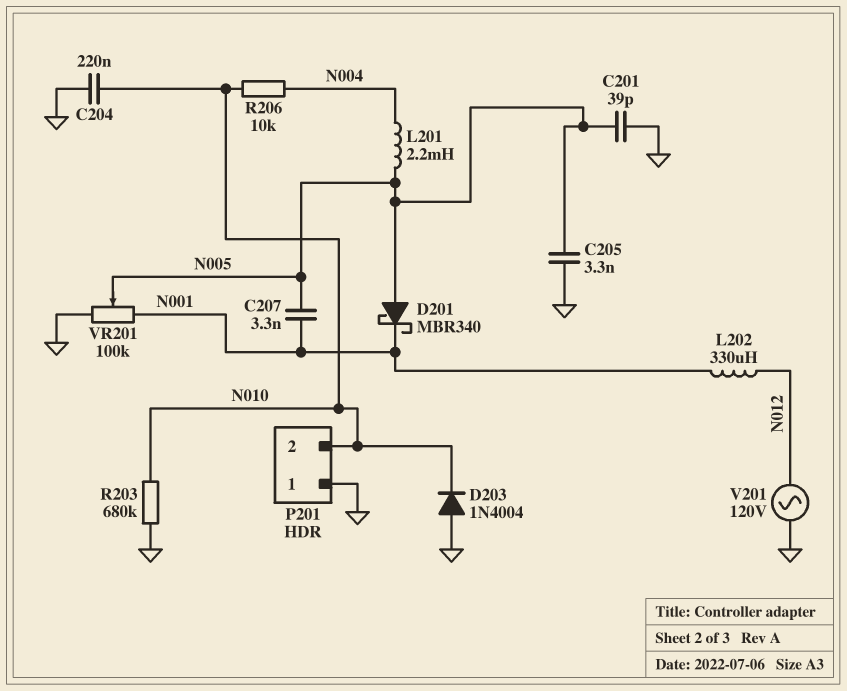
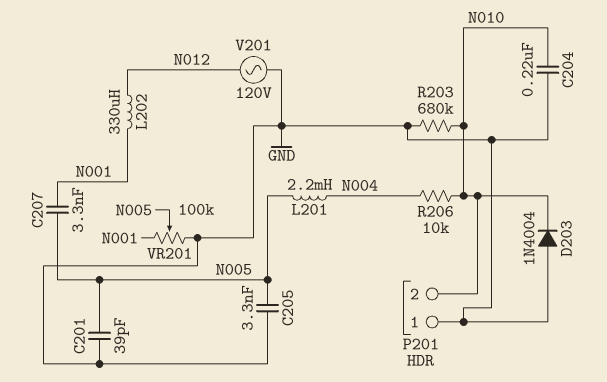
D201: schottky MBR340 (A N005, K N001) -> none

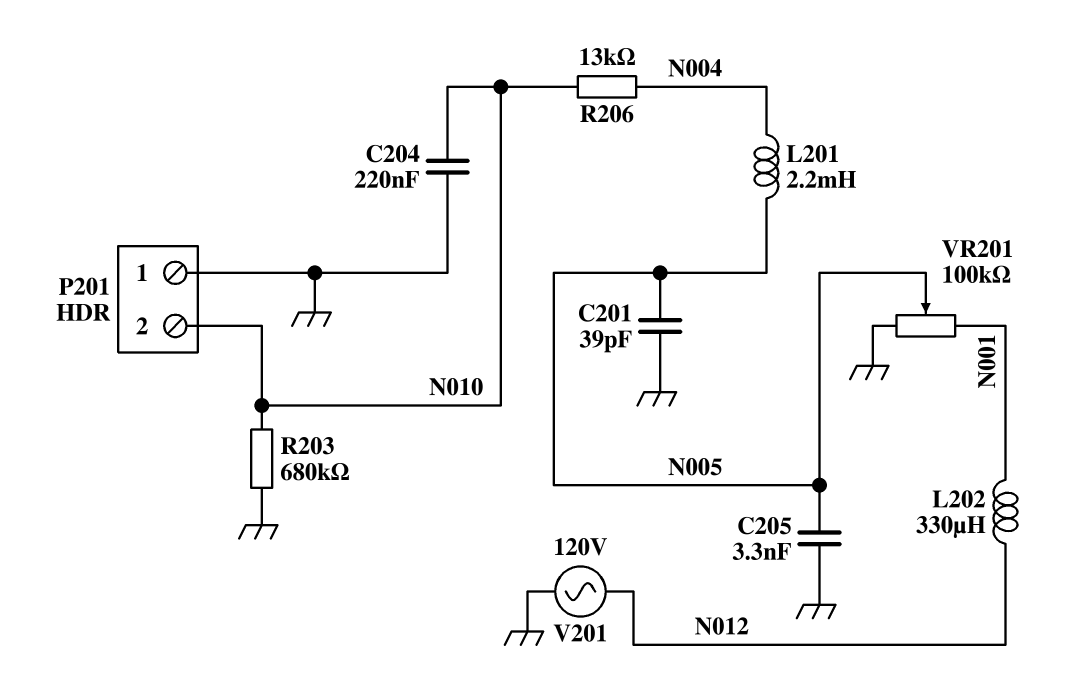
C207: 3.3nF (N001, N005) -> none
D203: diode 1N4004 (A GND, K N010) -> none
R206: 10k (N004, N010) -> 13k (N004, N010)

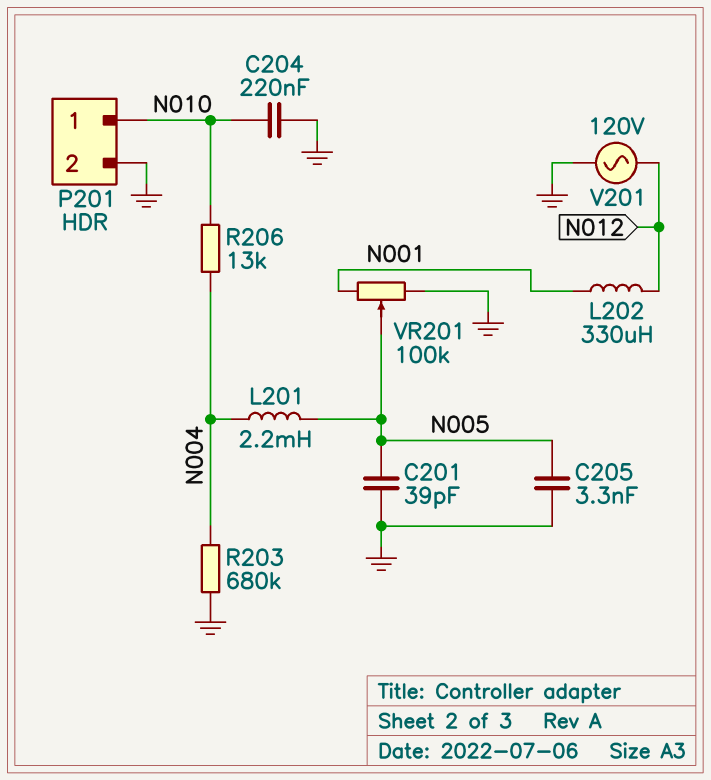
P201 pin 1: GND -> N010
P201 pin 2: N010 -> GND
R203: 680k (GND, N010) -> 680k (GND, N004)

